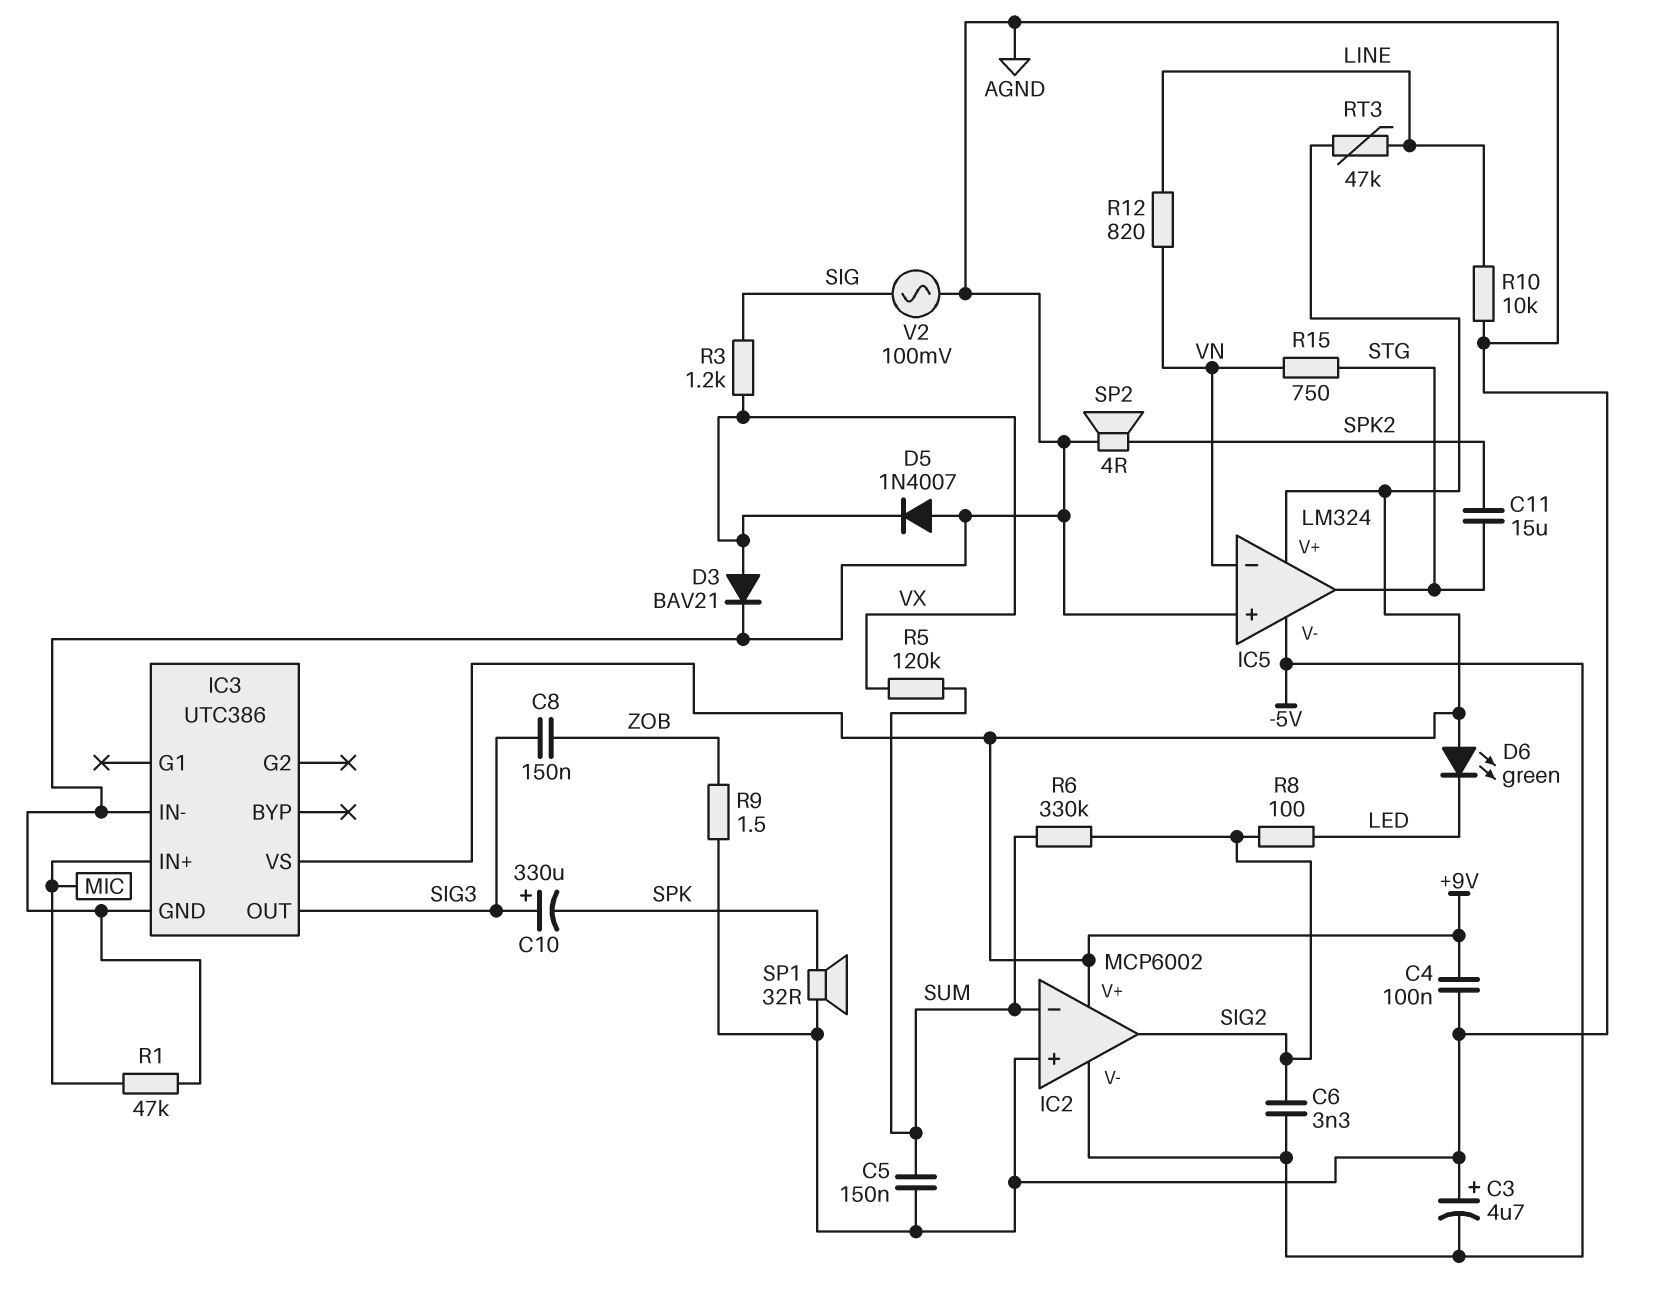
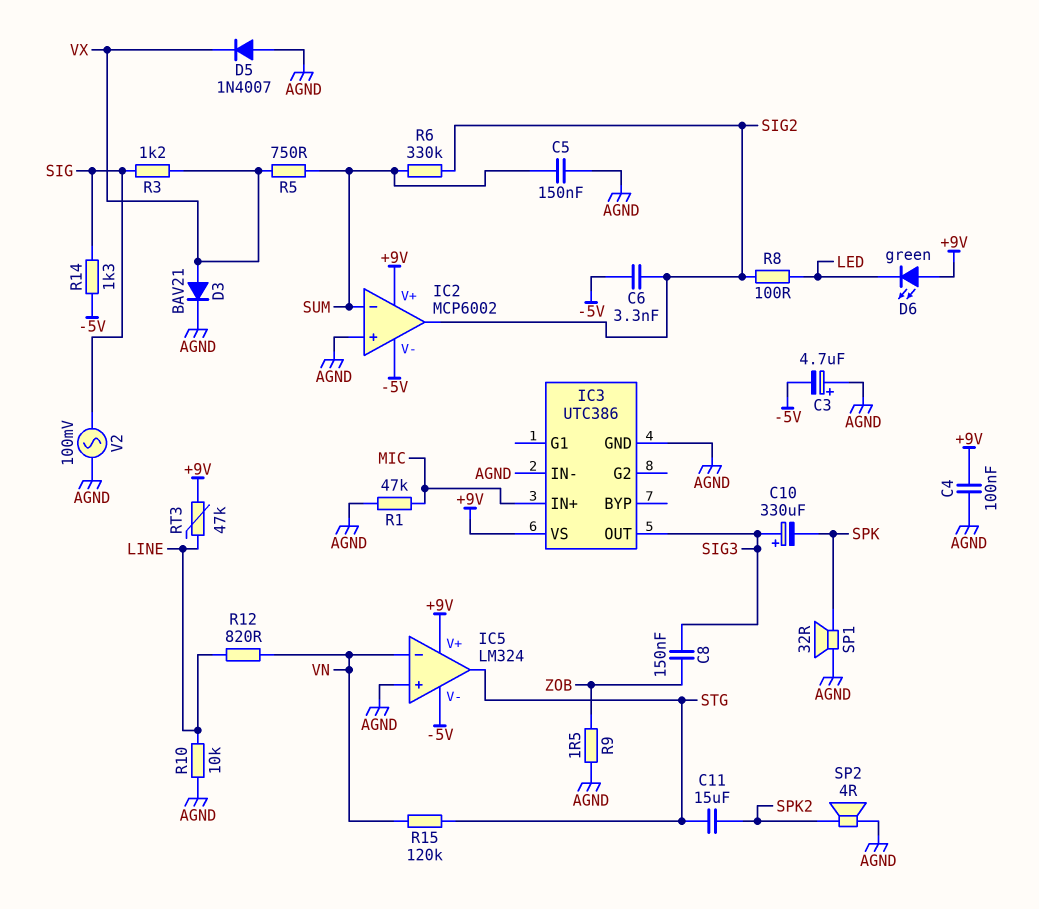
R5: 120k (SUM, VX) -> 750 (SUM, VX)
R14: none -> 1.3k (-5V, SIG)
R15: 750 (STG, VN) -> 120k (STG, VN)

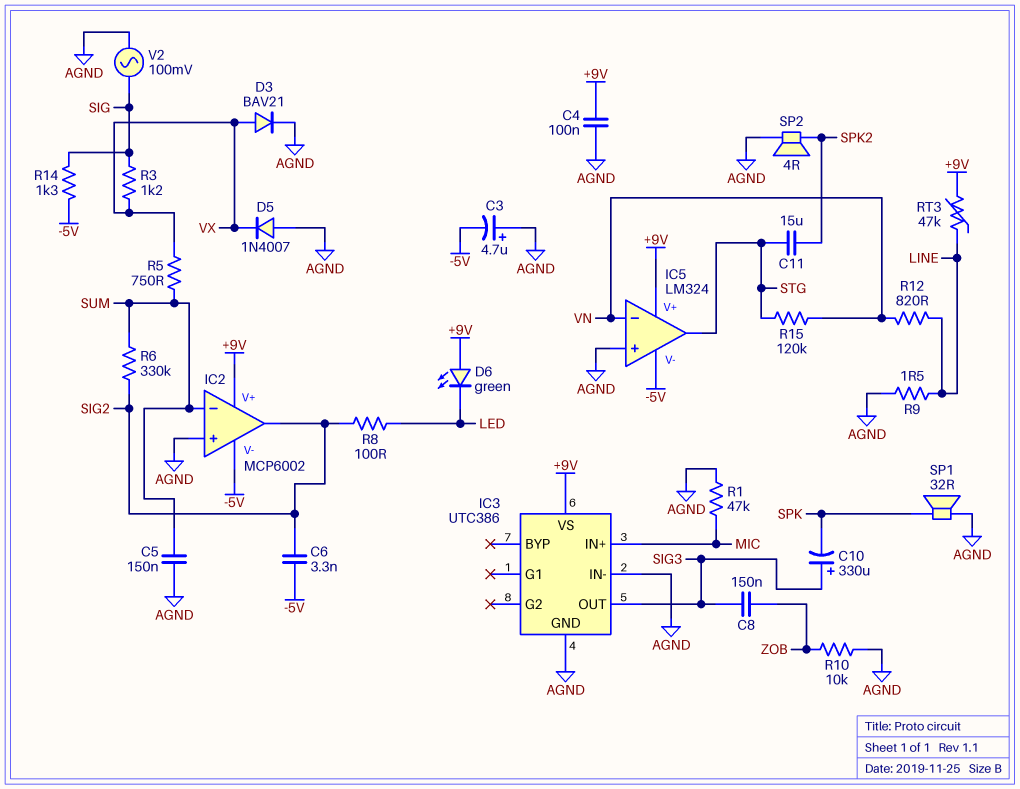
R9: 1.5 (AGND, ZOB) -> 1.5 (AGND, LINE)
R10: 10k (AGND, LINE) -> 10k (AGND, ZOB)

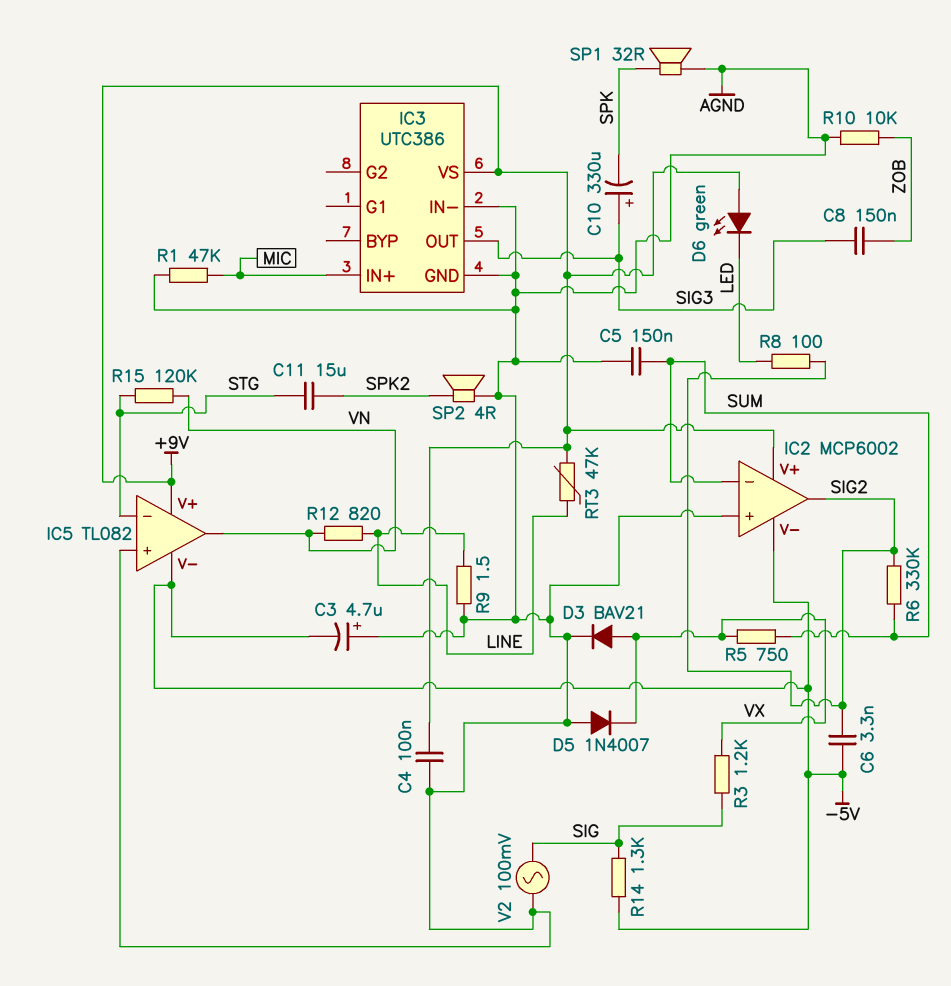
IC5: LM324 -> TL082
IC5 pin in-: VN -> STG
IC5 pin out: STG -> VN

